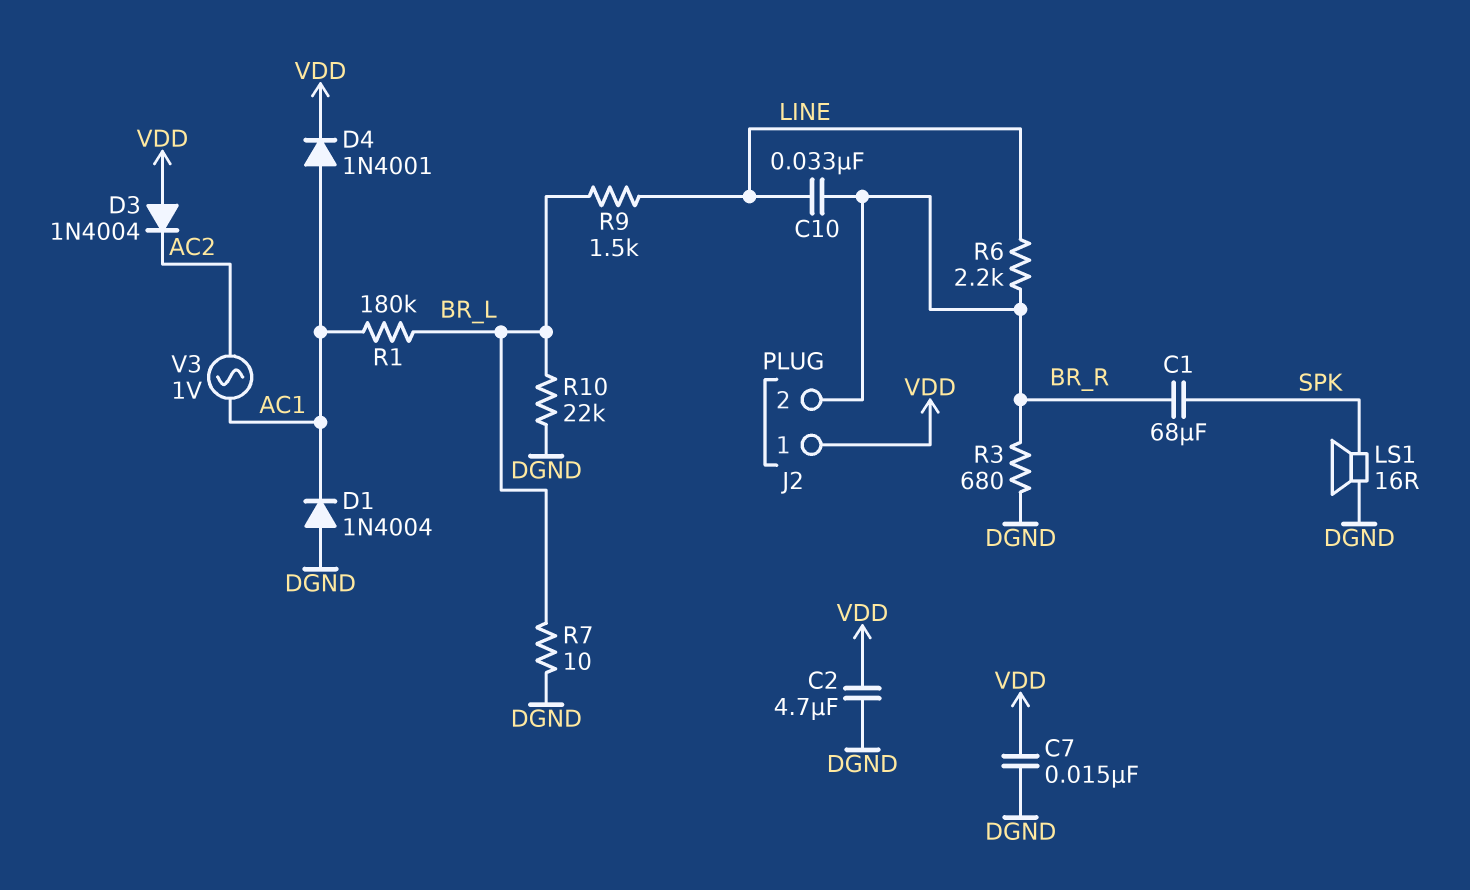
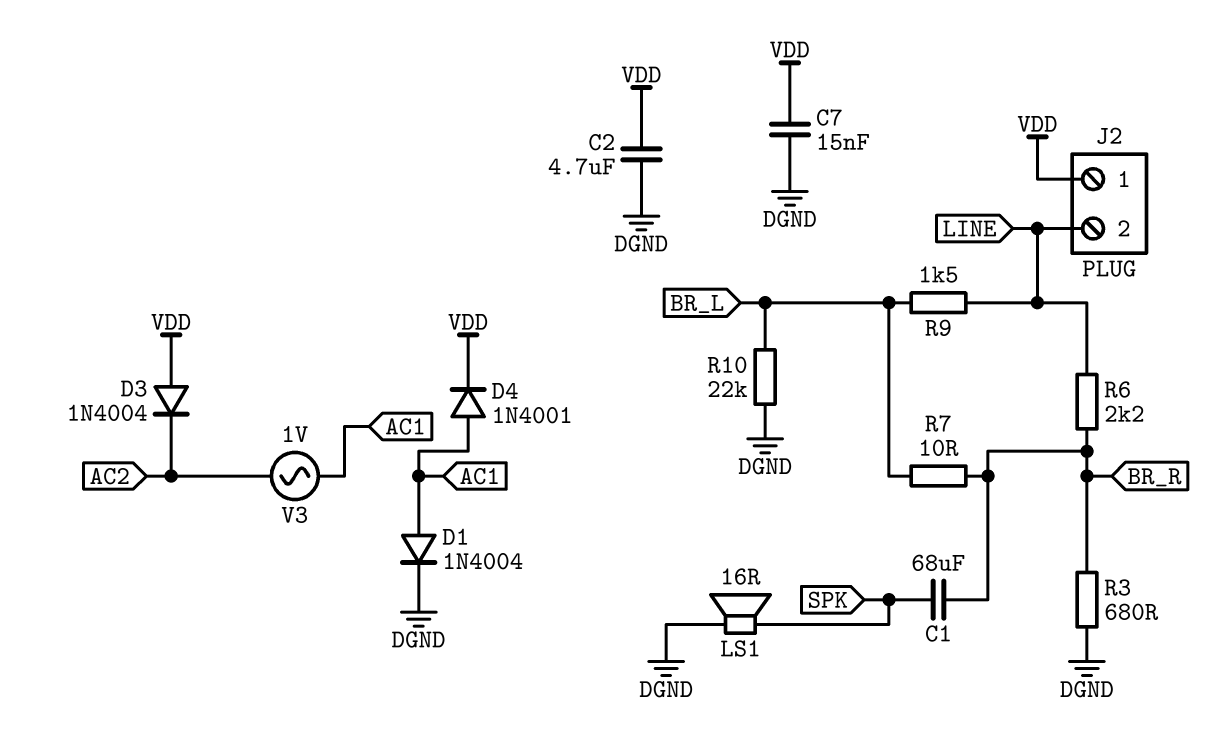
C10: 33nF (BR_R, LINE) -> none
D1: diode 1N4004 (A DGND, K AC1) -> diode 1N4004 (A AC1, K DGND)
J2 pin 2: BR_R -> LINE
R1: 180k (AC1, BR_L) -> none
R7: 10 (BR_L, DGND) -> 10 (BR_L, BR_R)

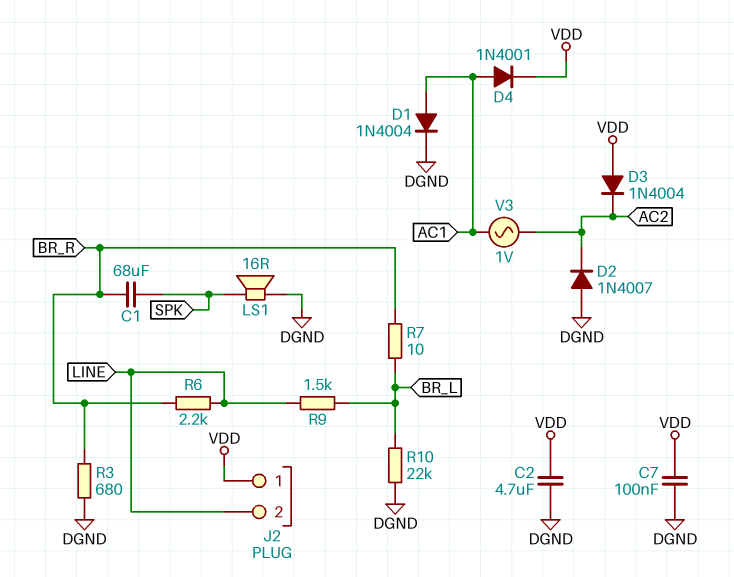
C7: 15nF (DGND, VDD) -> 100nF (DGND, VDD)
D2: none -> diode 1N4007 (A DGND, K AC2)

